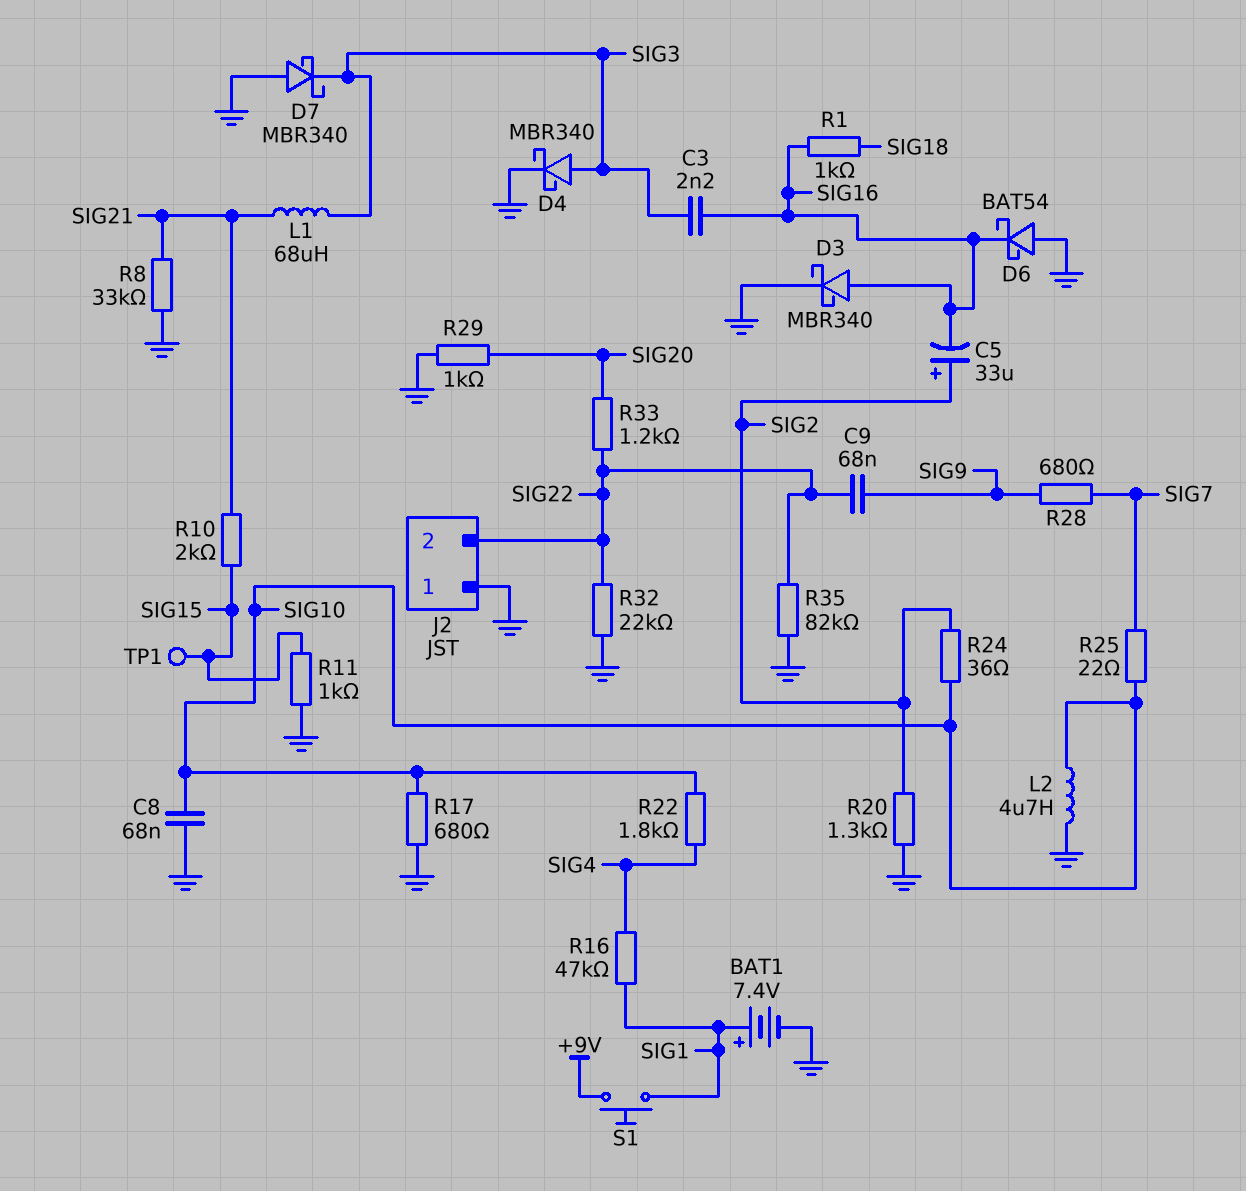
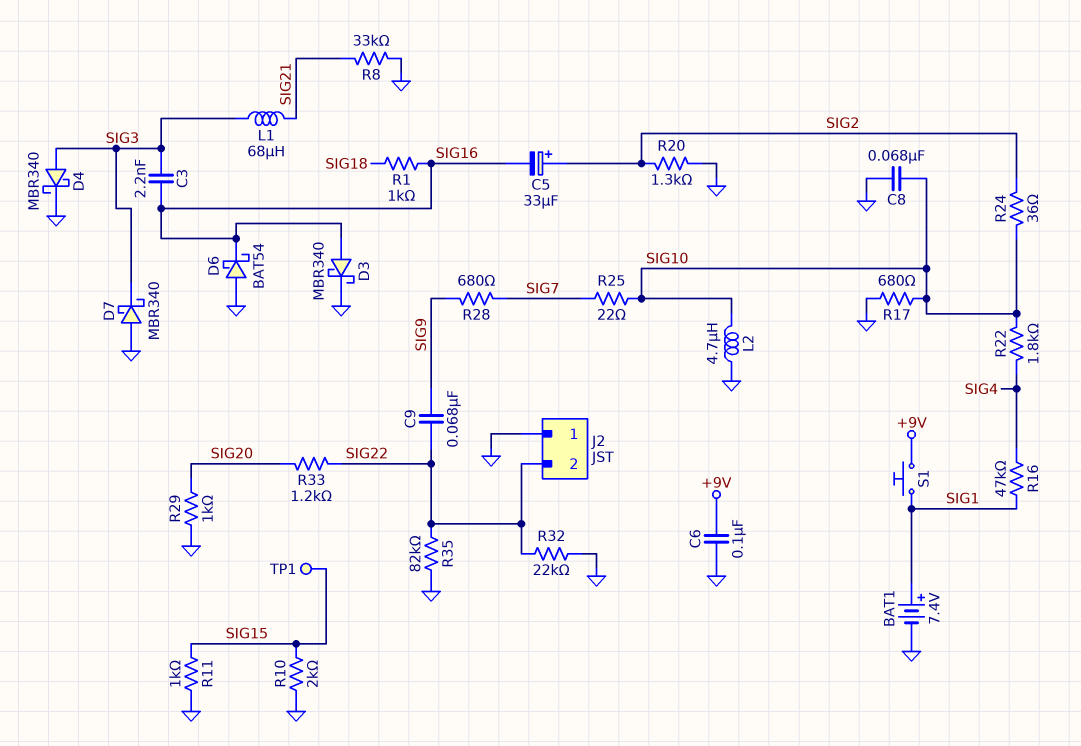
C6: none -> 100nF (+9V, GND)
R10: 2k (SIG15, SIG21) -> 2k (GND, SIG15)

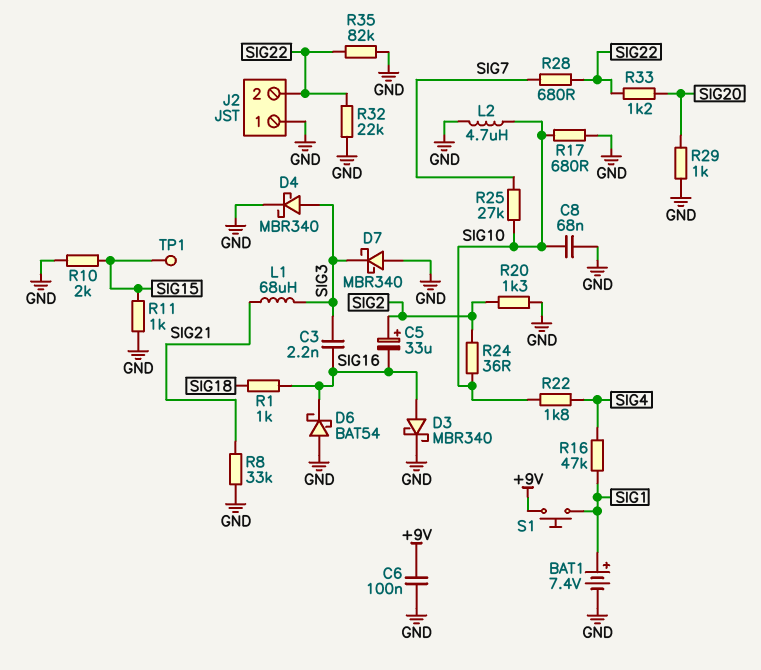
C9: 68nF (SIG9, SIG22) -> none
R25: 22 (SIG7, SIG10) -> 27k (SIG7, SIG10)
R28: 680 (SIG7, SIG9) -> 680 (SIG7, SIG22)

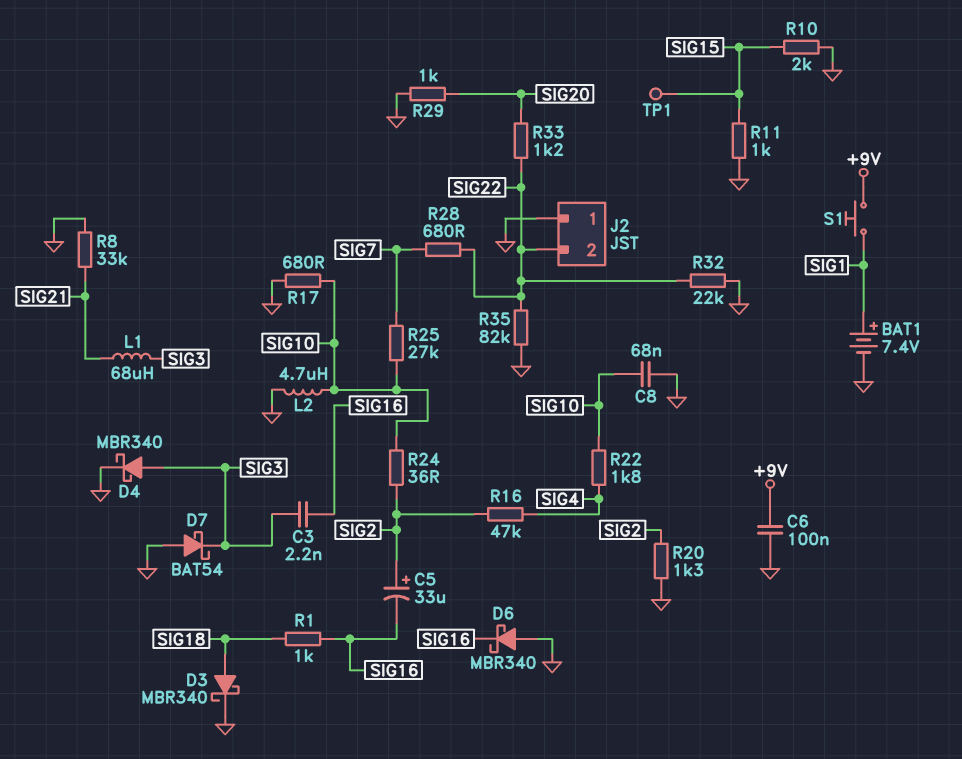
D3: schottky MBR340 (A SIG16, K GND) -> schottky MBR340 (A SIG18, K GND)
D6: schottky BAT54 (A GND, K SIG16) -> schottky MBR340 (A GND, K SIG16)
D7: schottky MBR340 (A GND, K SIG3) -> schottky BAT54 (A GND, K SIG3)
R16: 47k (SIG1, SIG4) -> 47k (SIG2, SIG4)

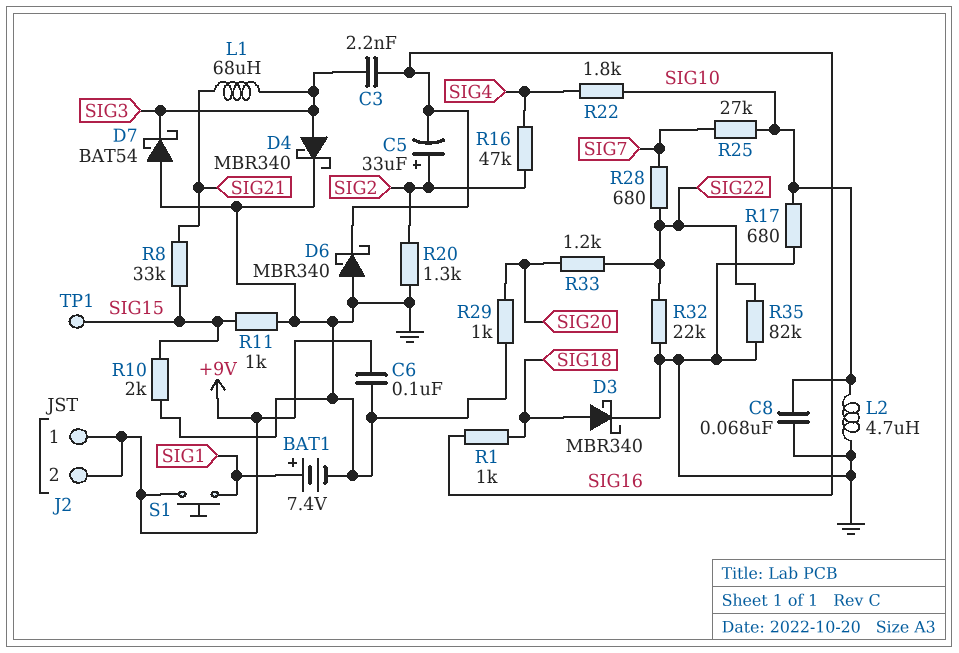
J2 pin 1: GND -> +9V
J2 pin 2: SIG22 -> +9V
R8: 33k (GND, SIG21) -> 33k (SIG15, SIG21)
R24: 36 (SIG2, SIG10) -> none

